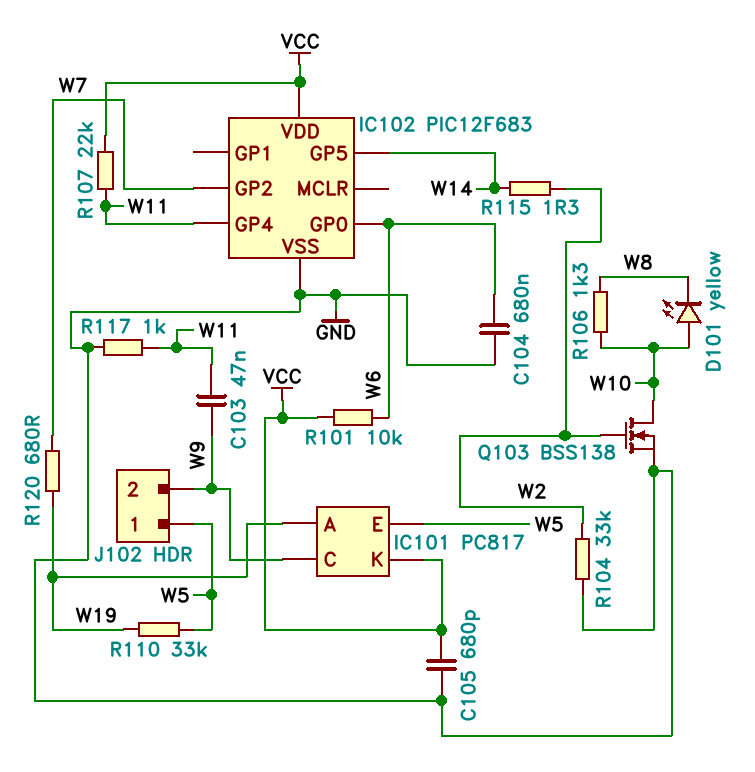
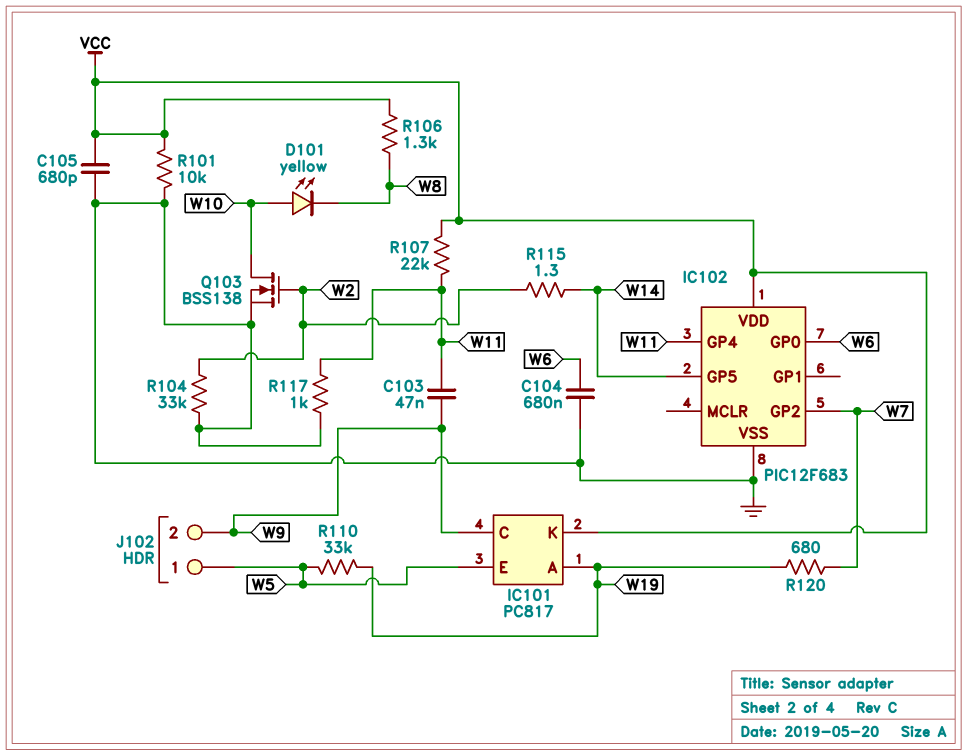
R101: 10k (VCC, W6) -> 10k (GND, VCC)
R106: 1.3k (W8, W10) -> 1.3k (VCC, W8)

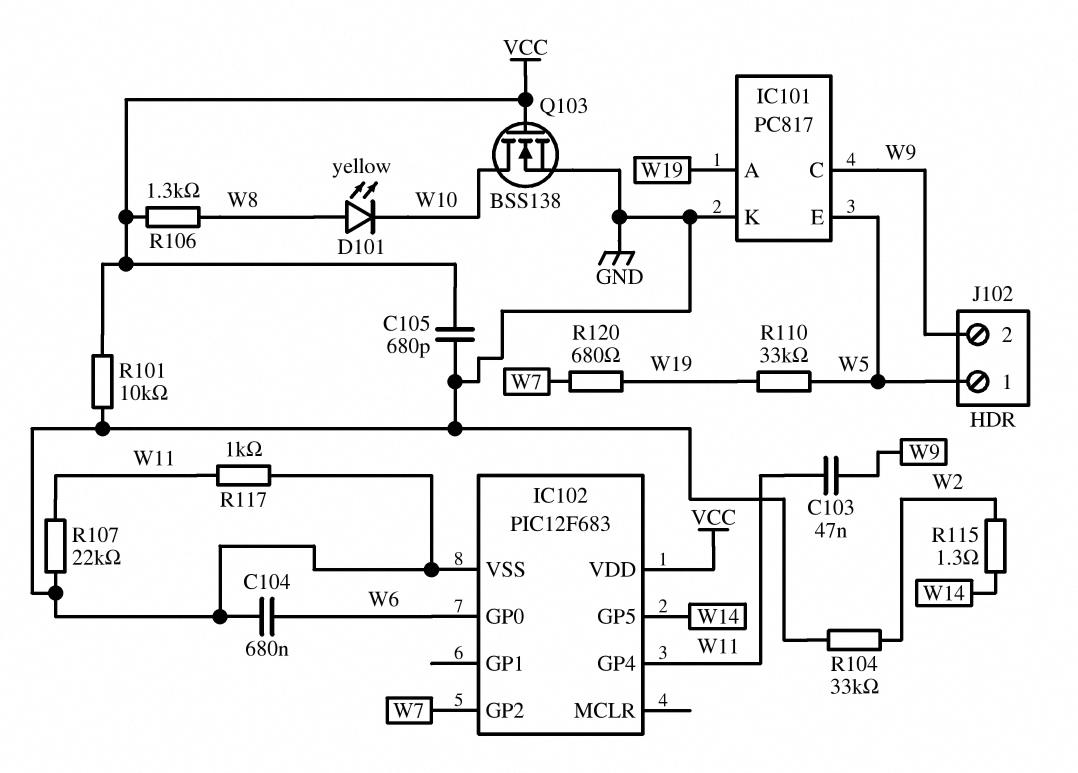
D101: LED yellow (A W10, K W8) -> LED yellow (A W8, K W10)
IC101 pin K: VCC -> GND
Q103: NMOS BSS138 (G W2, D W10, S GND) -> NMOS BSS138 (G VCC, D W10, S GND)
R107: 22k (VCC, W11) -> 22k (GND, W11)

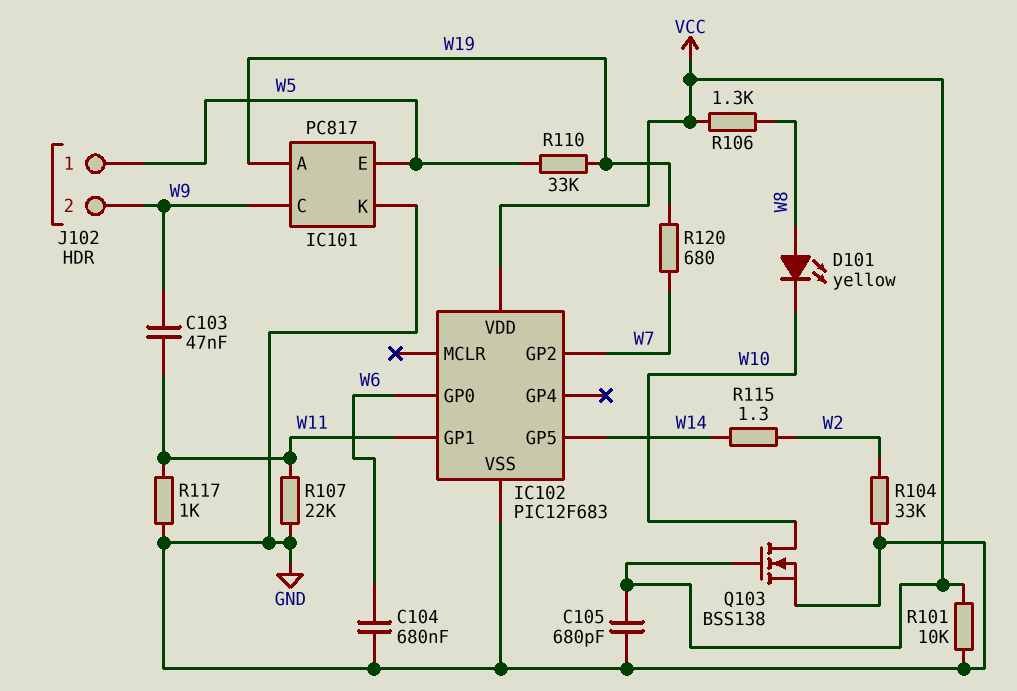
IC102 pin GP1: none -> W11
IC102 pin GP4: W11 -> none

